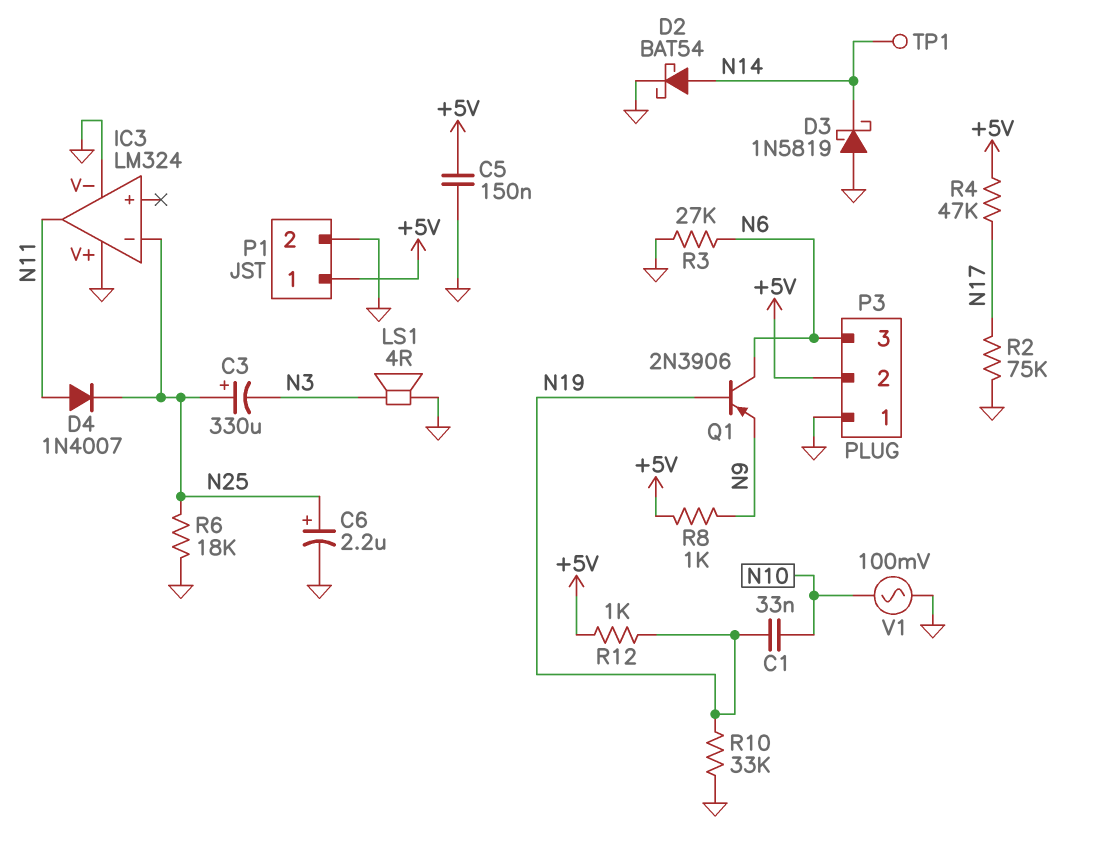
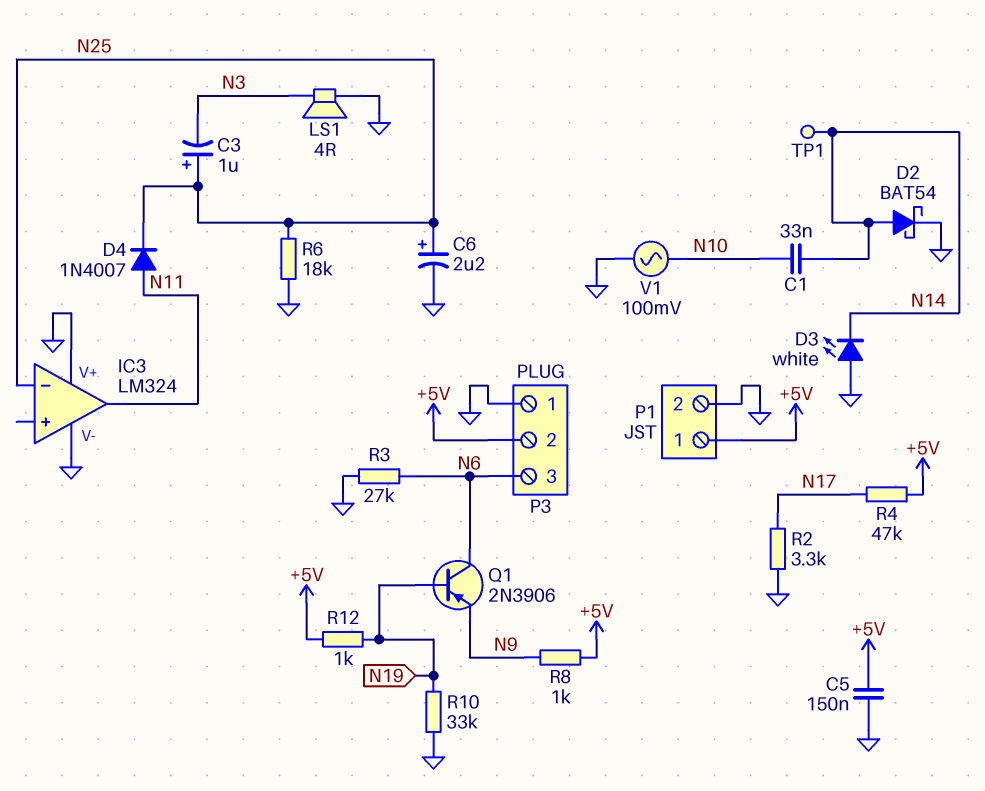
C1: 33nF (N10, N19) -> 33nF (N10, N14)
C3: 330uF (plus N25, minus N3) -> 1uF (plus N25, minus N3)
D3: schottky 1N5819 (A GND, K N14) -> LED white (A GND, K N14)
R2: 75k (GND, N17) -> 3.3k (GND, N17)

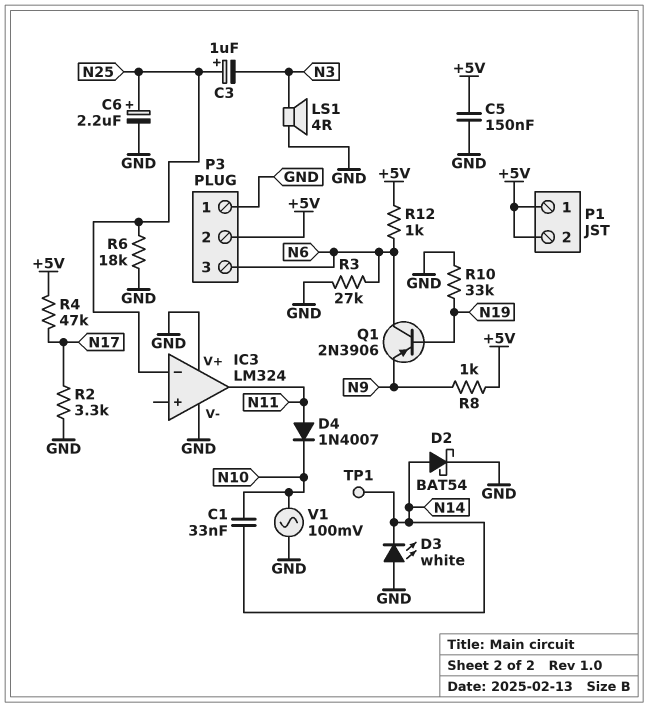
D4: diode 1N4007 (A N11, K N25) -> diode 1N4007 (A N11, K N10)
P1 pin 2: GND -> +5V
R12: 1k (+5V, N19) -> 1k (+5V, N6)

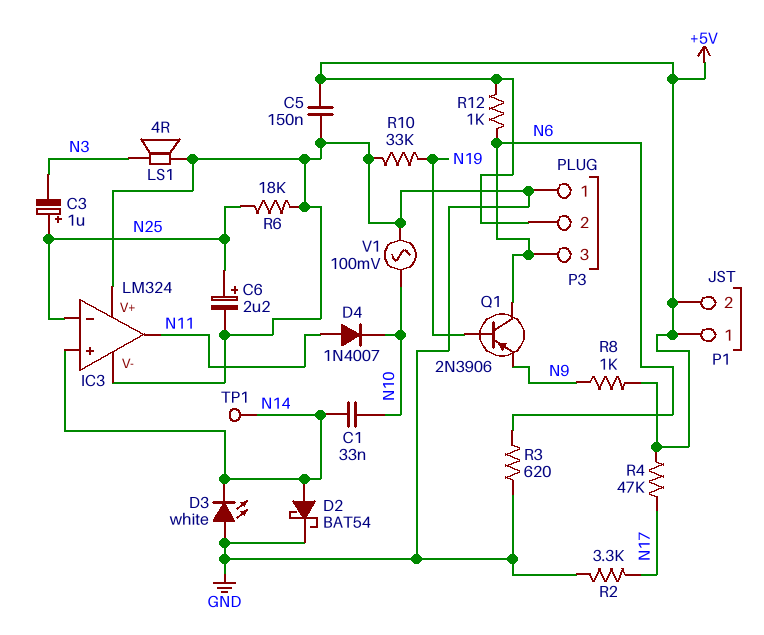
IC3 pin in+: none -> N14
R3: 27k (GND, N6) -> 620 (GND, N6)

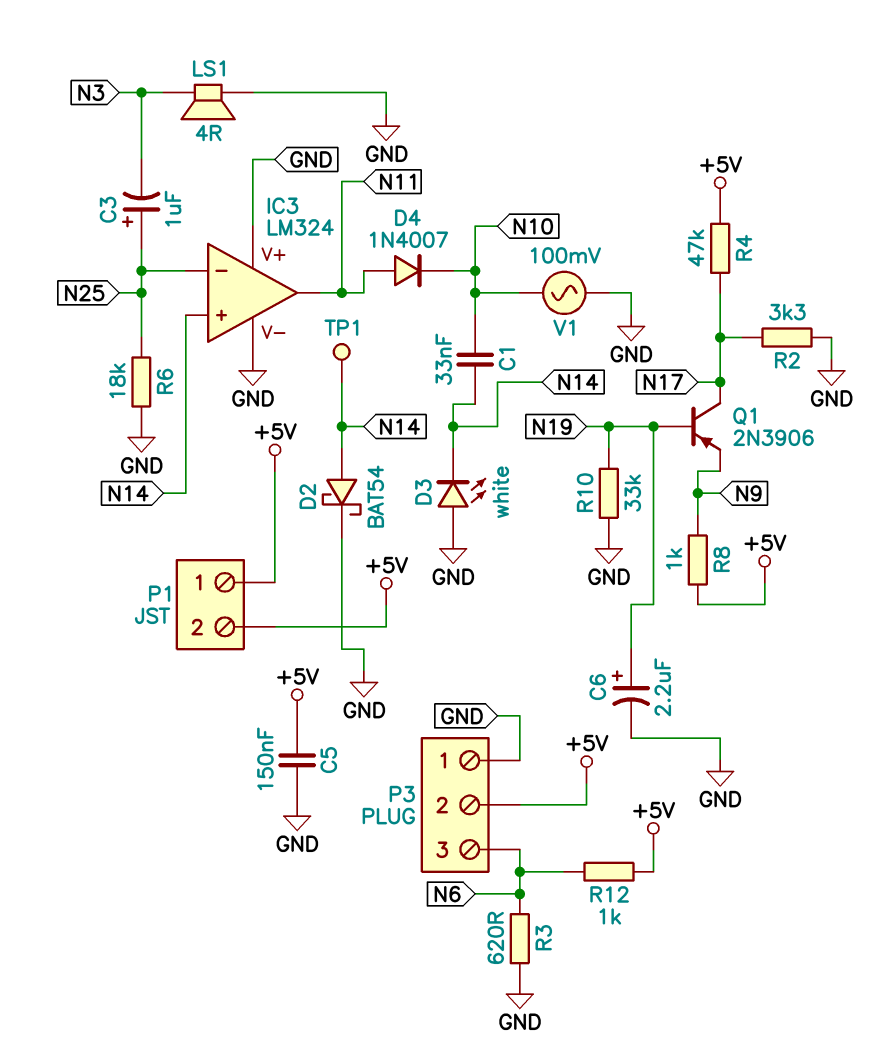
C6: 2.2uF (plus N25, minus GND) -> 2.2uF (plus N19, minus GND)
Q1: PNP 2N3906 (B N19, C N6, E N9) -> PNP 2N3906 (B N19, C N17, E N9)

